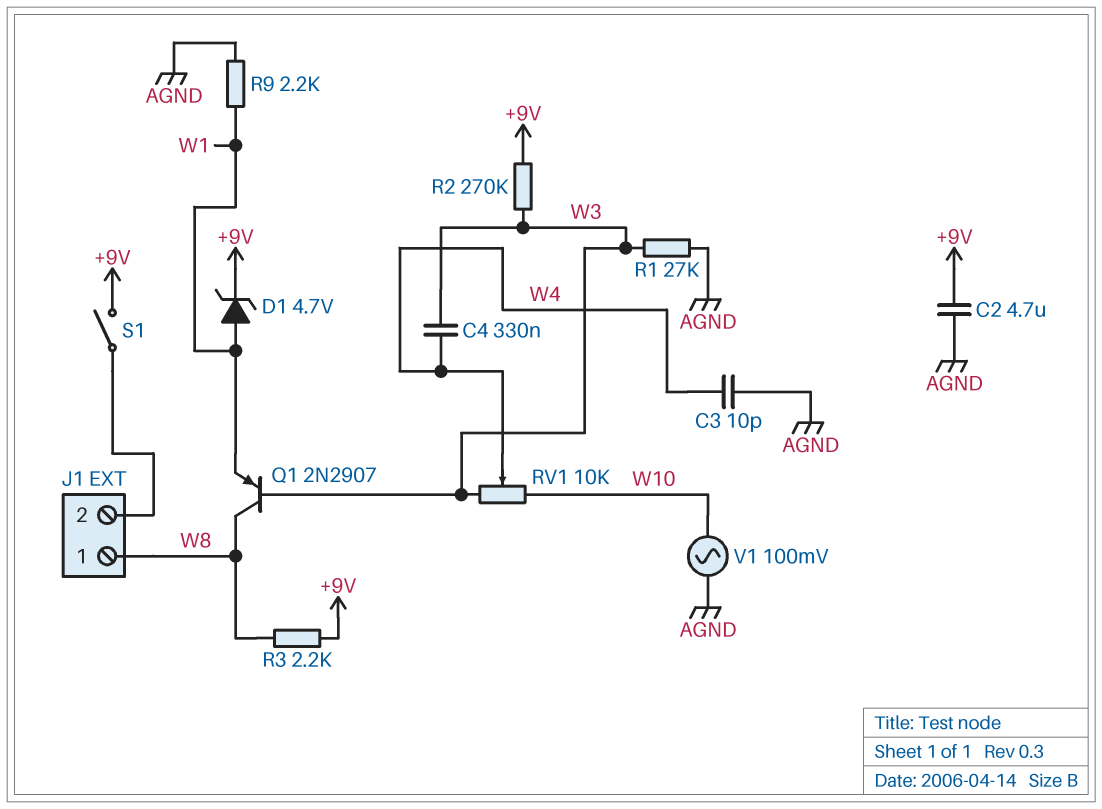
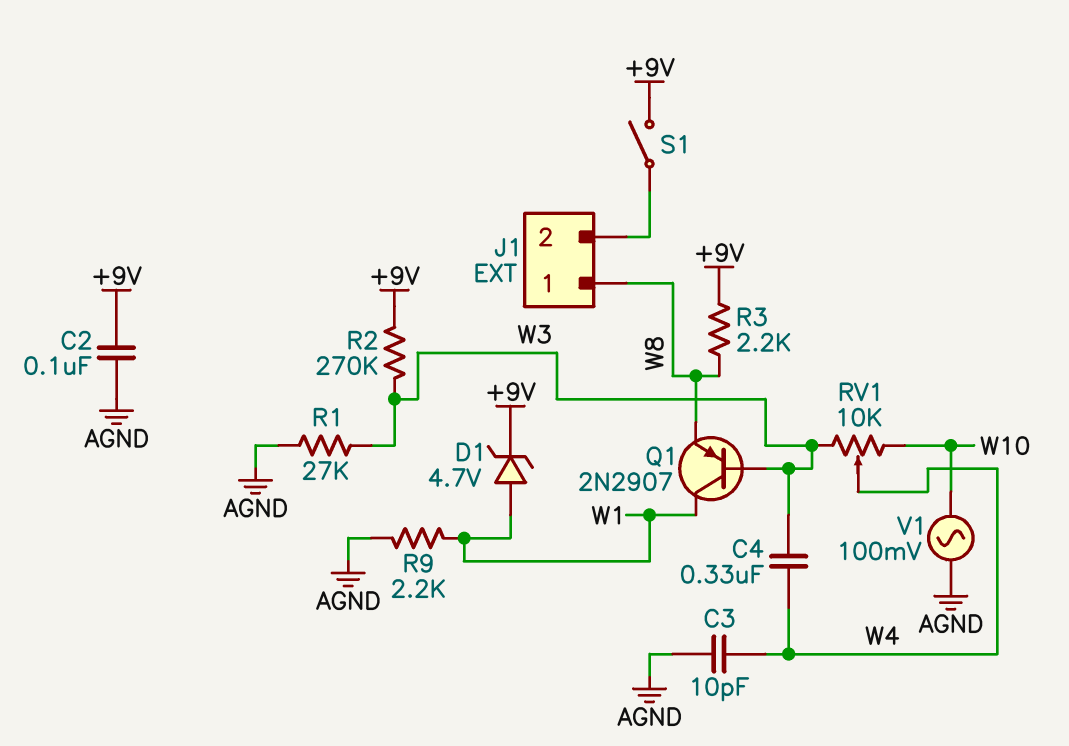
C2: 4.7uF (+9V, AGND) -> 100nF (+9V, AGND)
Q1: PNP 2N2907 (B W3, C W8, E W1) -> PNP 2N2907 (B W3, C W1, E W8)

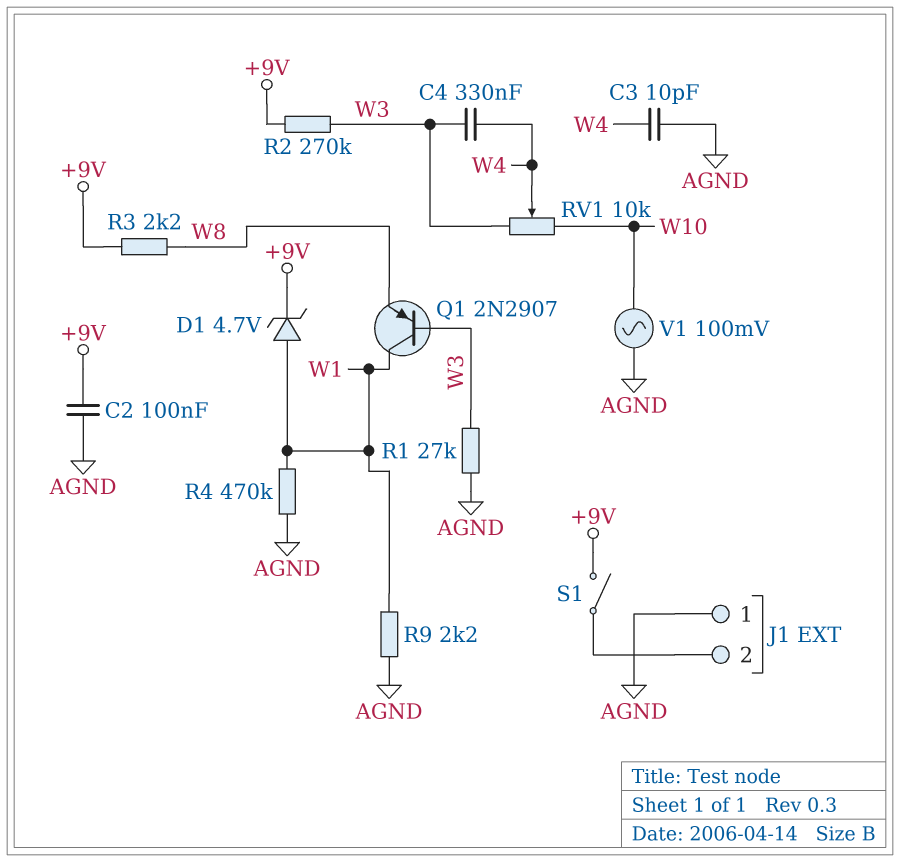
J1 pin 1: W8 -> AGND
R4: none -> 470k (AGND, W1)

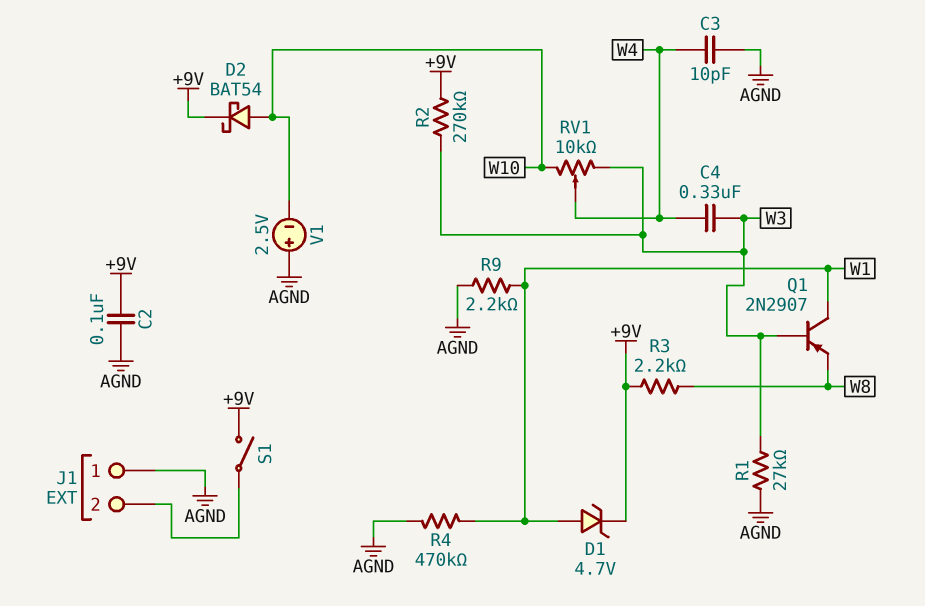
D2: none -> schottky BAT54 (A W10, K +9V)
V1: AC 100mV (AGND, W10) -> 2.5V (plus AGND, minus W10)

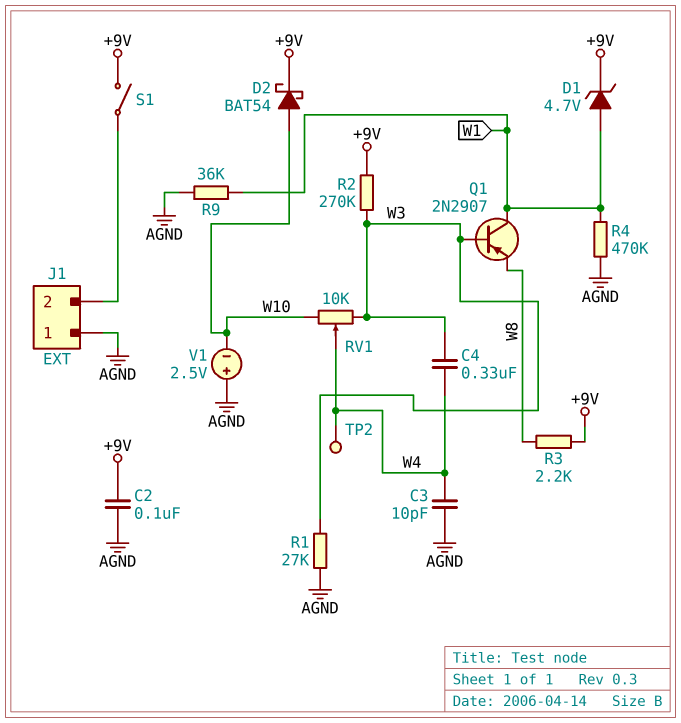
R9: 2.2k (AGND, W1) -> 36k (AGND, W1)
TP2: none -> test point (W4)

